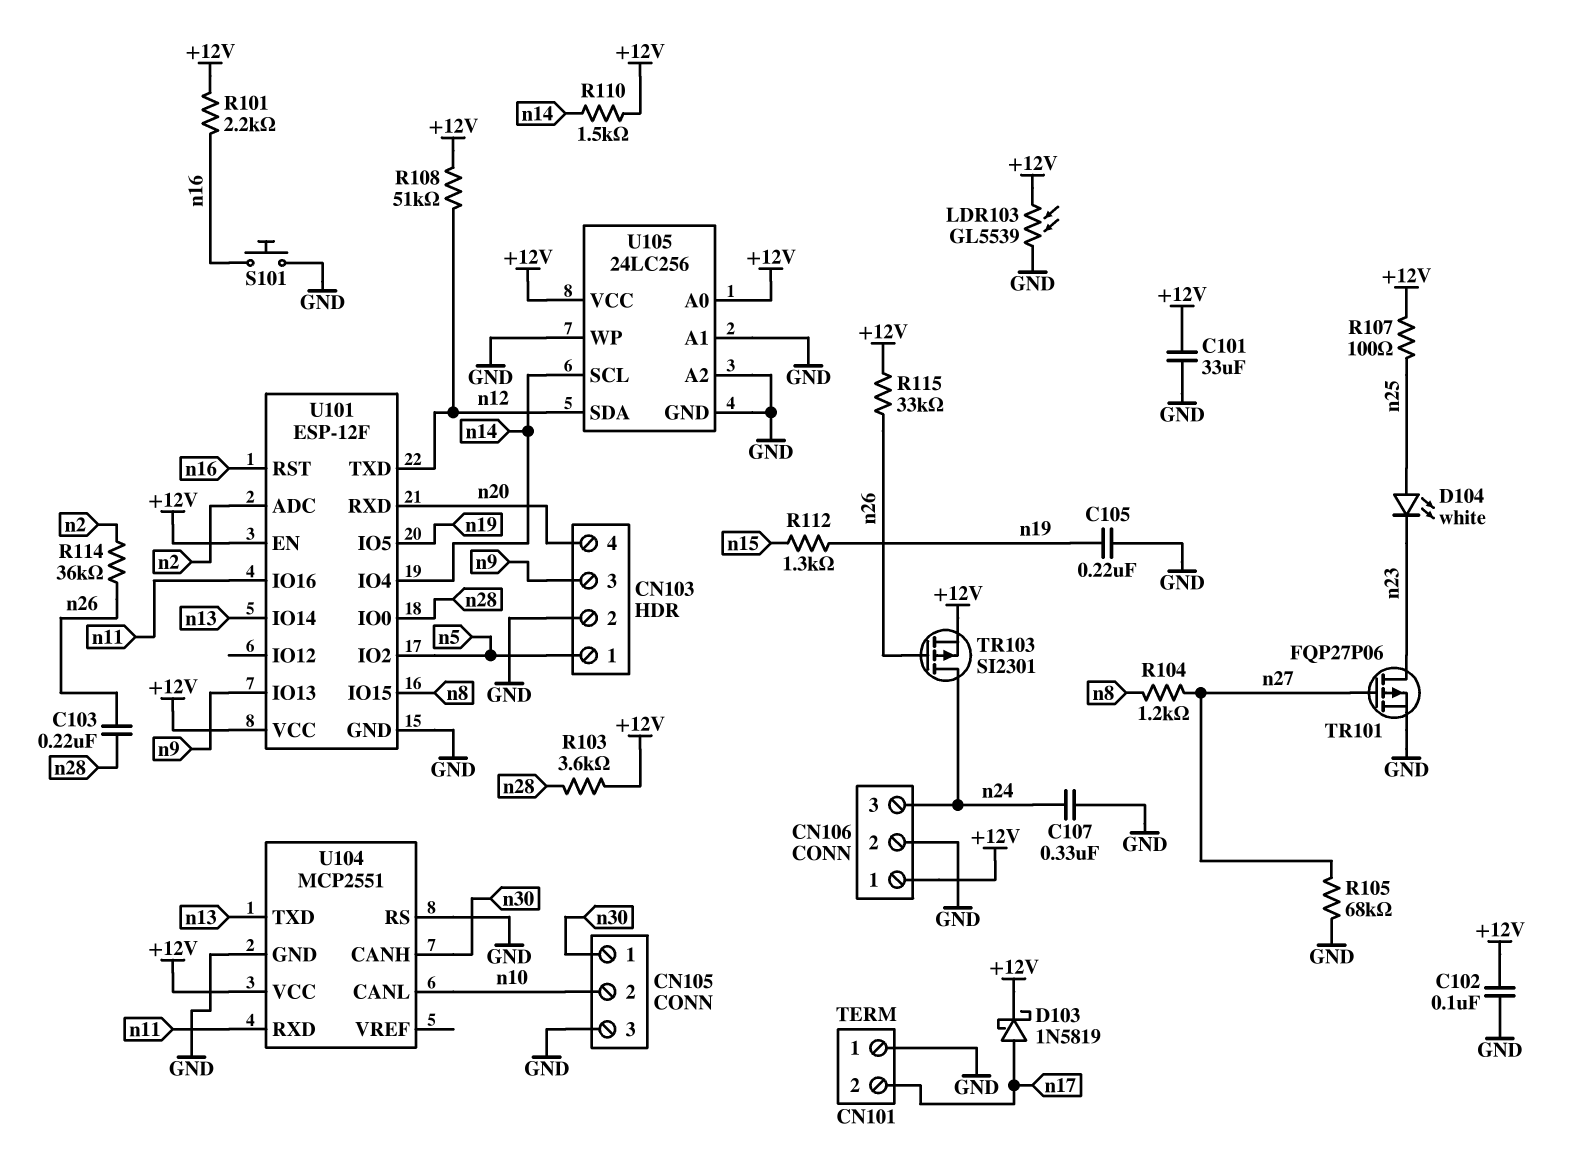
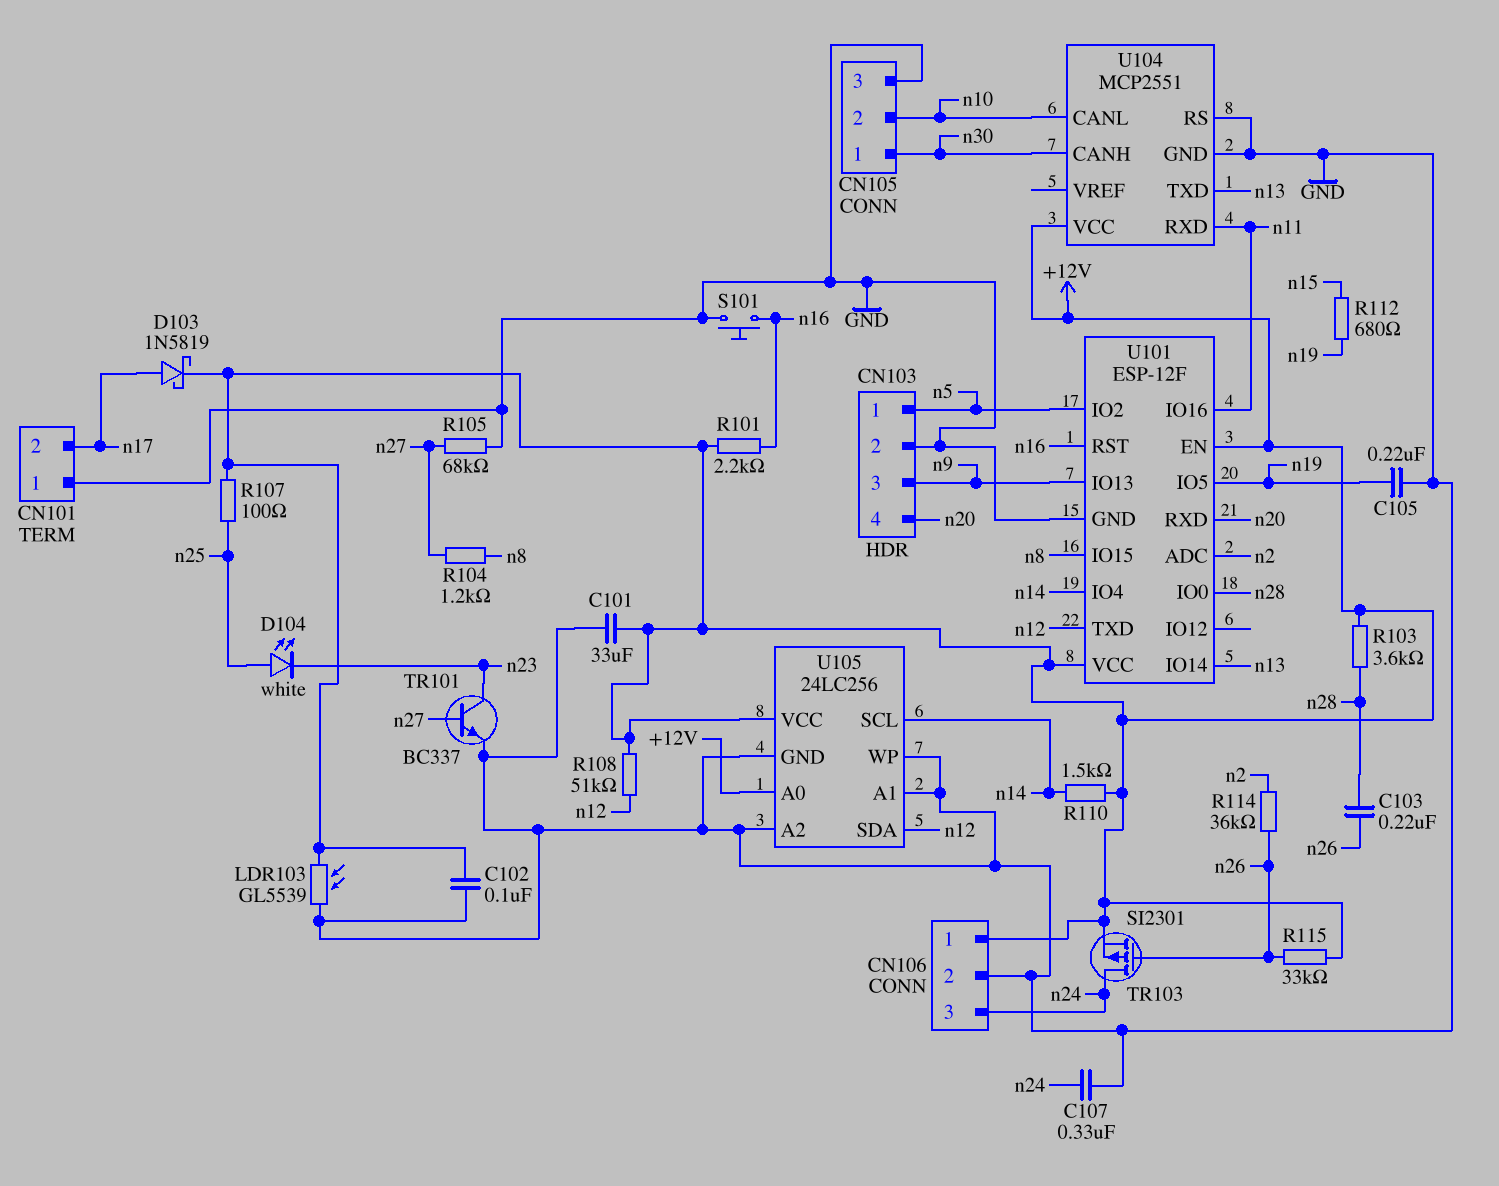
R112: 1.3k (n15, n19) -> 680 (n15, n19)
TR101: PMOS FQP27P06 (G n27, D n23, S GND) -> NPN BC337 (B n27, C n23, E GND)

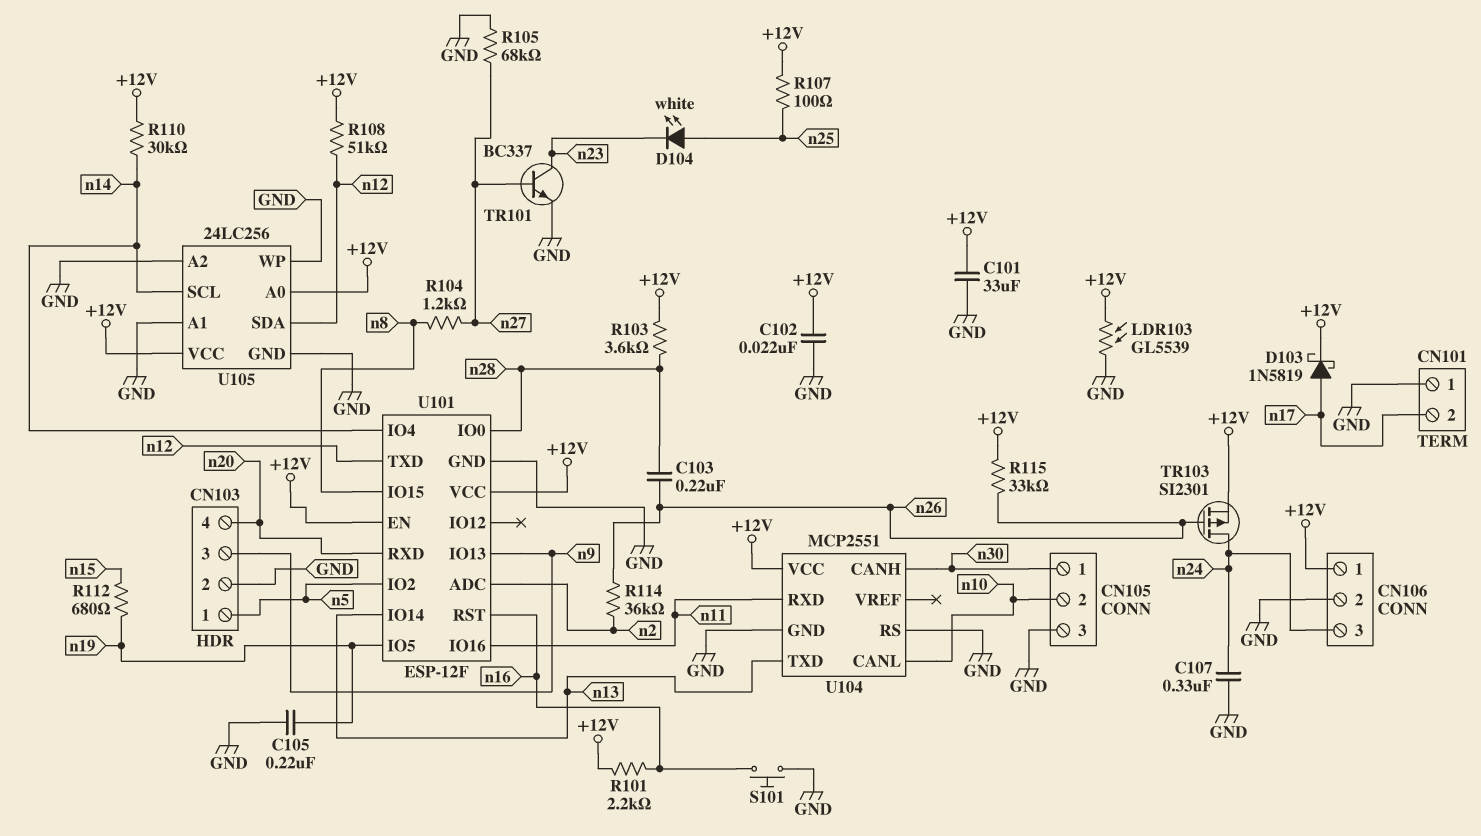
C102: 100nF (+12V, GND) -> 22nF (+12V, GND)
R110: 1.5k (+12V, n14) -> 30k (+12V, n14)

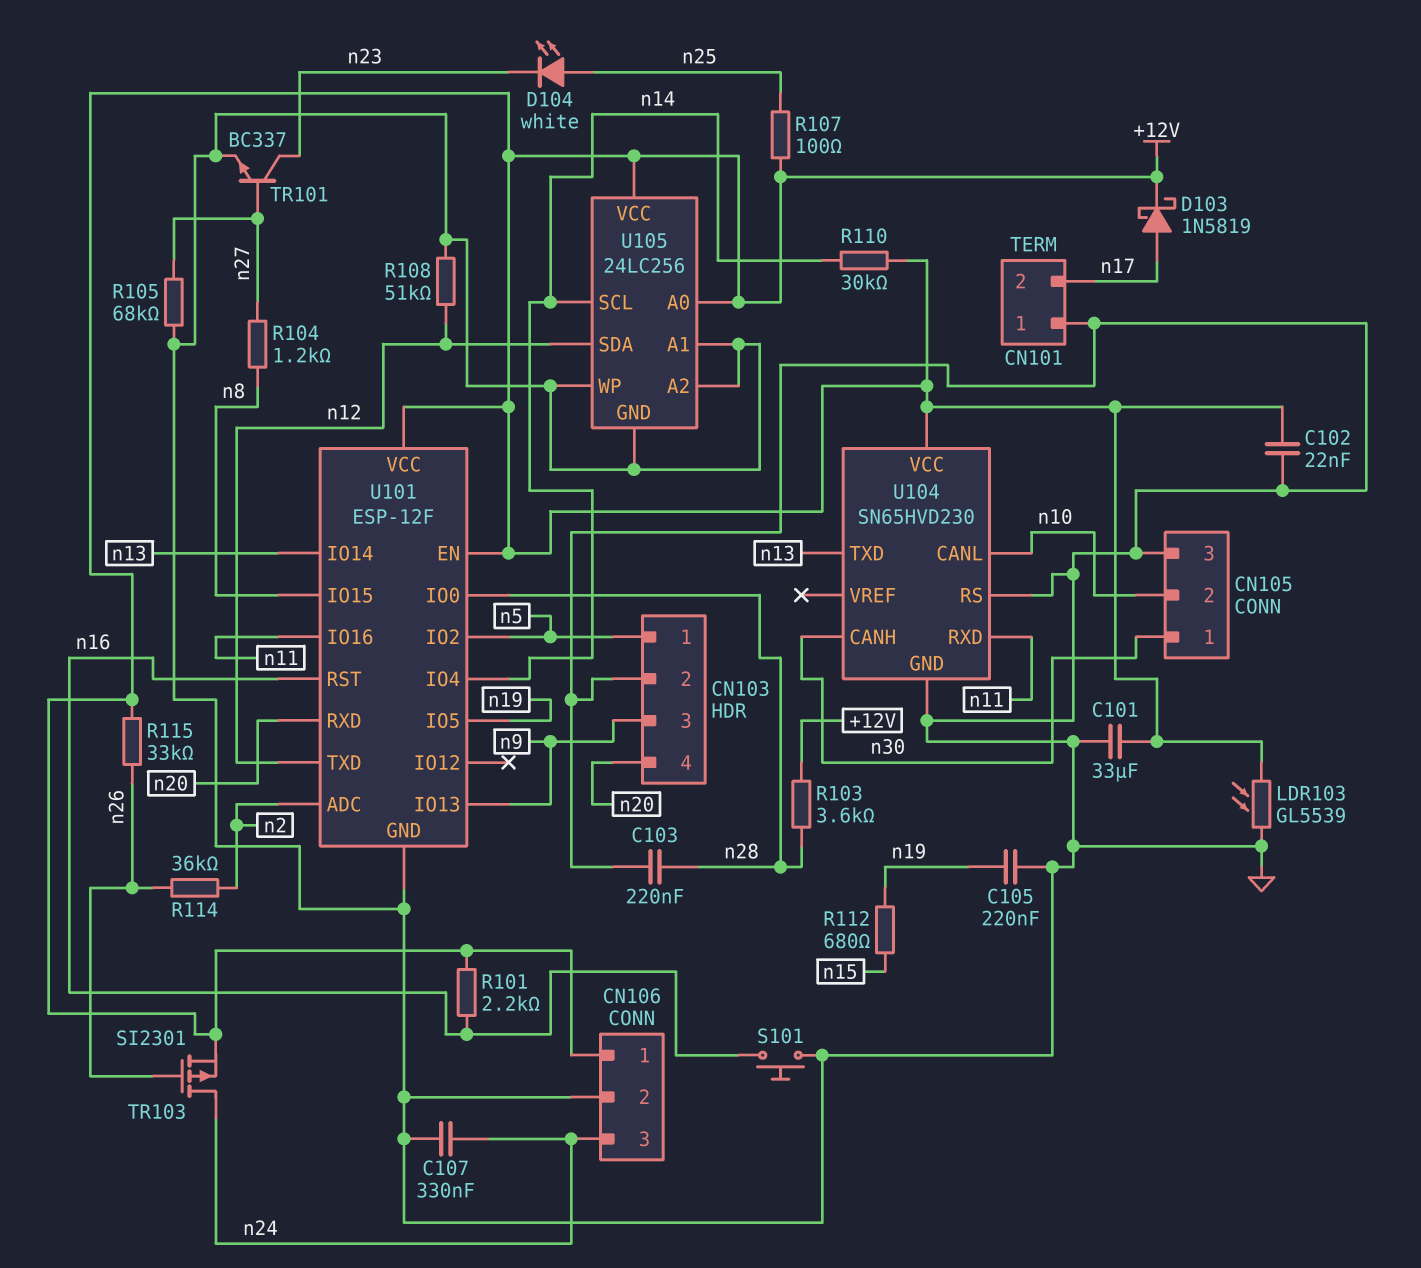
C103: 220nF (n26, n28) -> 220nF (GND, n28)
R108: 51k (+12V, n12) -> 51k (GND, n12)
U104: MCP2551 -> SN65HVD230

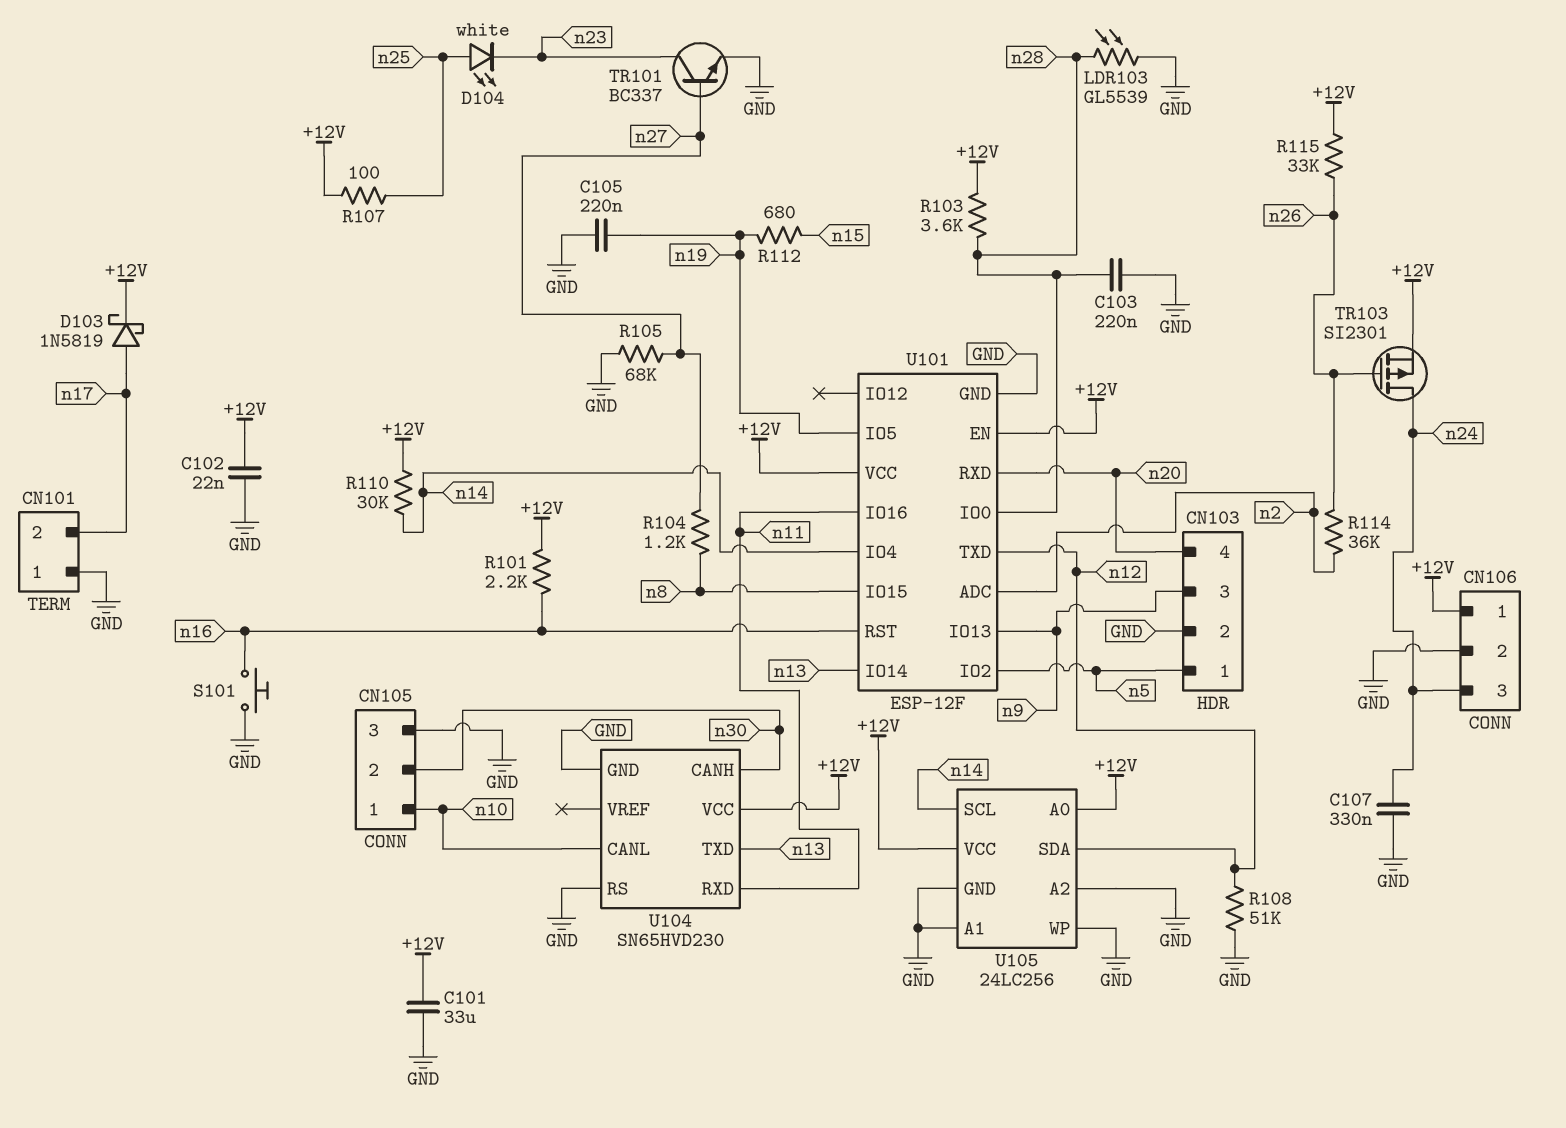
CN105 pin 1: n30 -> n10
CN105 pin 2: n10 -> n30
LDR103: GL5539 (+12V, GND) -> GL5539 (GND, n28)

